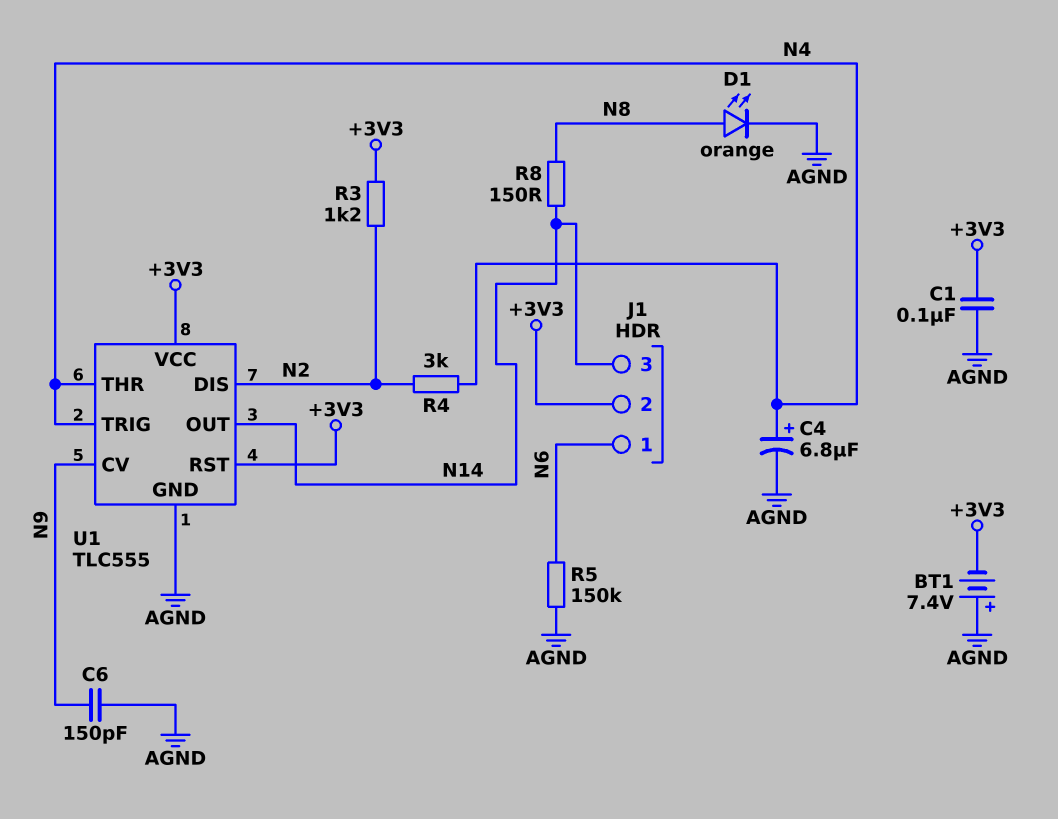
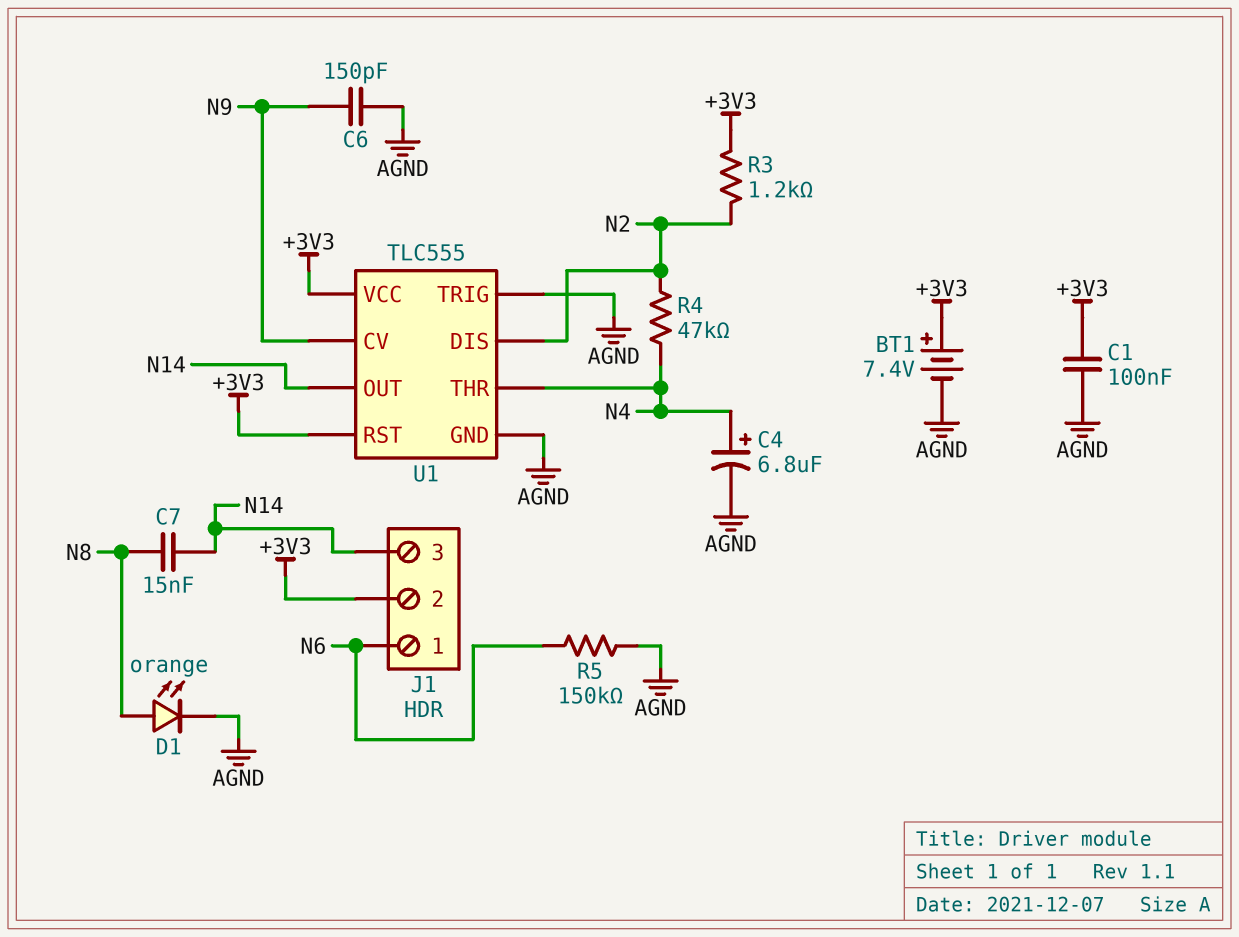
BT1: 7.4V (plus AGND, minus +3V3) -> 7.4V (plus +3V3, minus AGND)
C7: none -> 15nF (N8, N14)
R4: 3k (N2, N4) -> 47k (N2, N4)
R8: 150 (N8, N14) -> none
U1 pin TRIG: N4 -> AGND

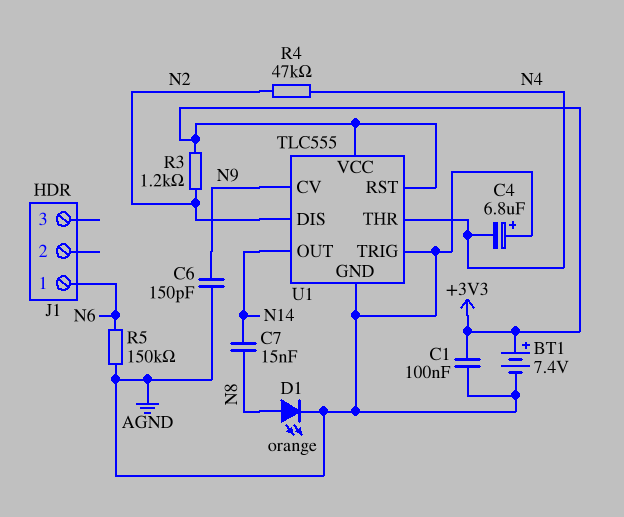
C4: 6.8uF (plus N4, minus AGND) -> 6.8uF (plus AGND, minus N4)
J1 pin 2: +3V3 -> none
J1 pin 3: N14 -> none

